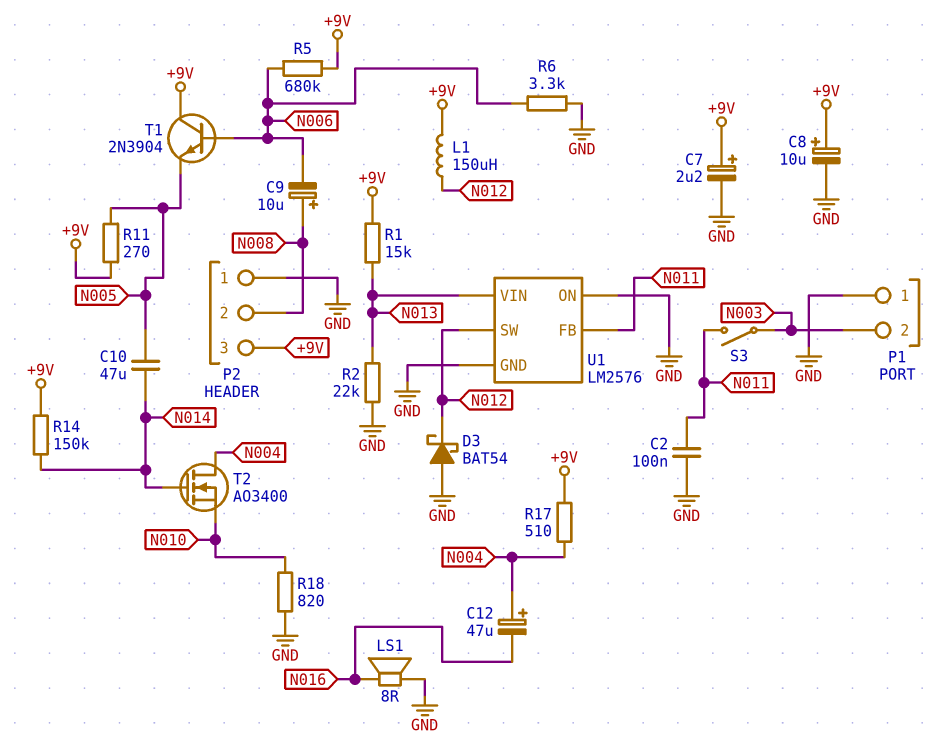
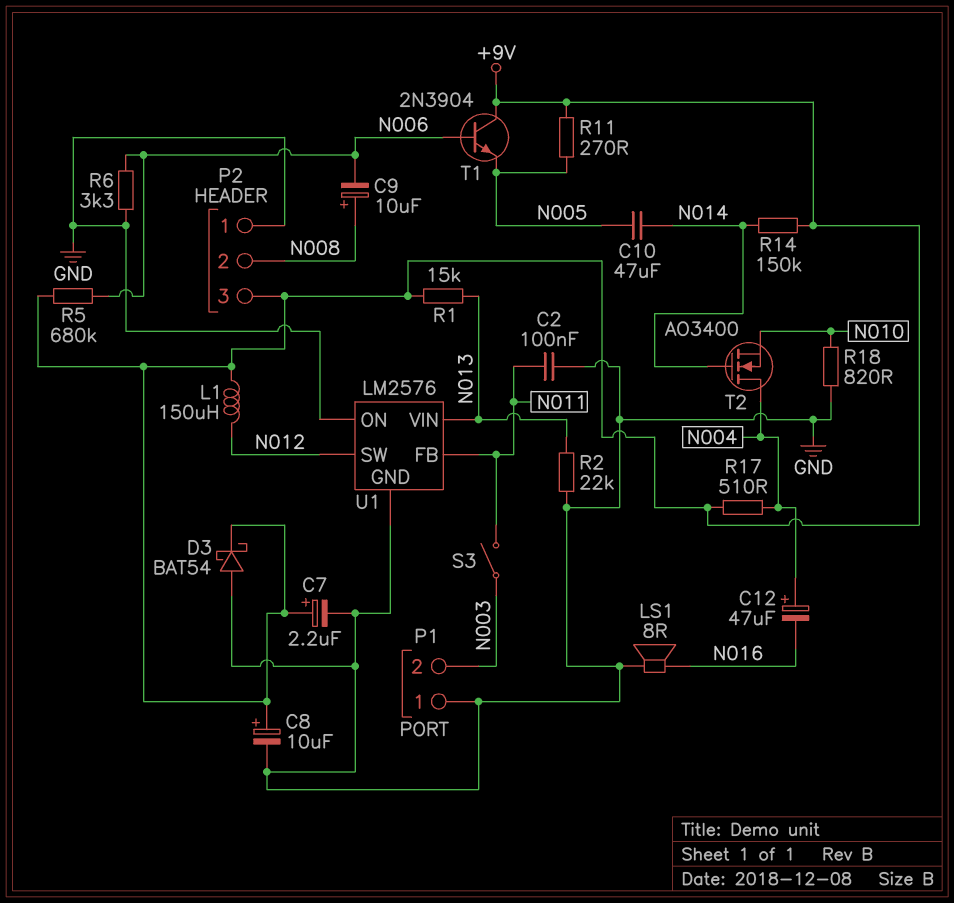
D3: schottky BAT54 (A GND, K N012) -> schottky BAT54 (A GND, K +9V)

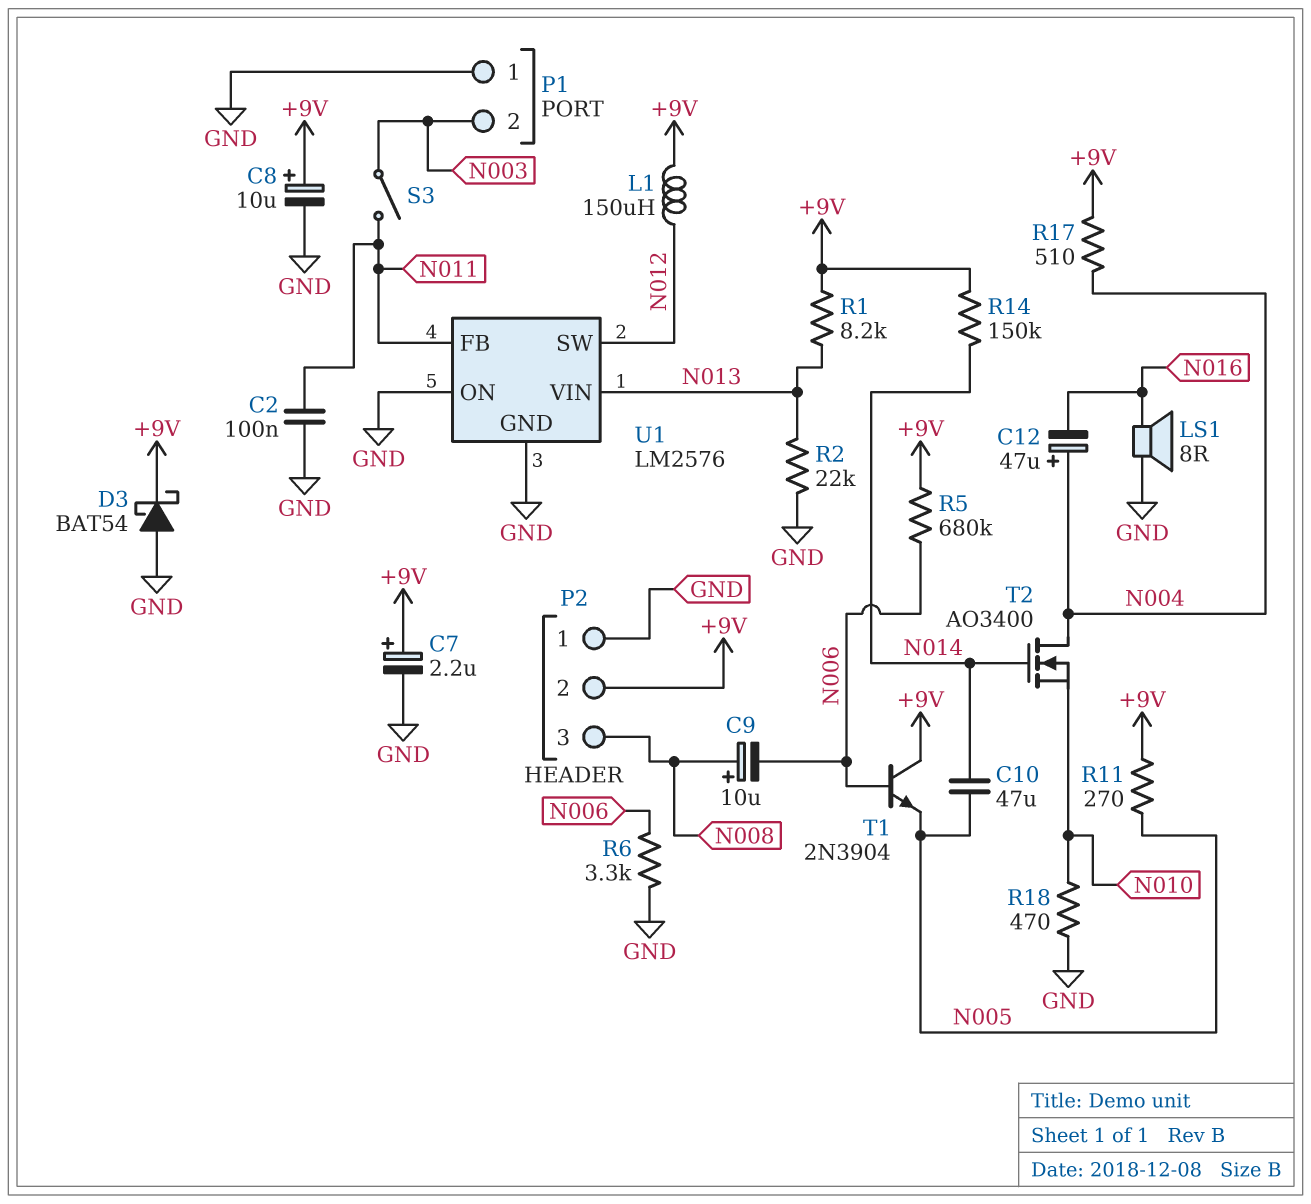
P2 pin 2: N008 -> +9V
P2 pin 3: +9V -> N008
R1: 15k (+9V, N013) -> 8.2k (+9V, N013)
R18: 820 (GND, N010) -> 470 (GND, N010)

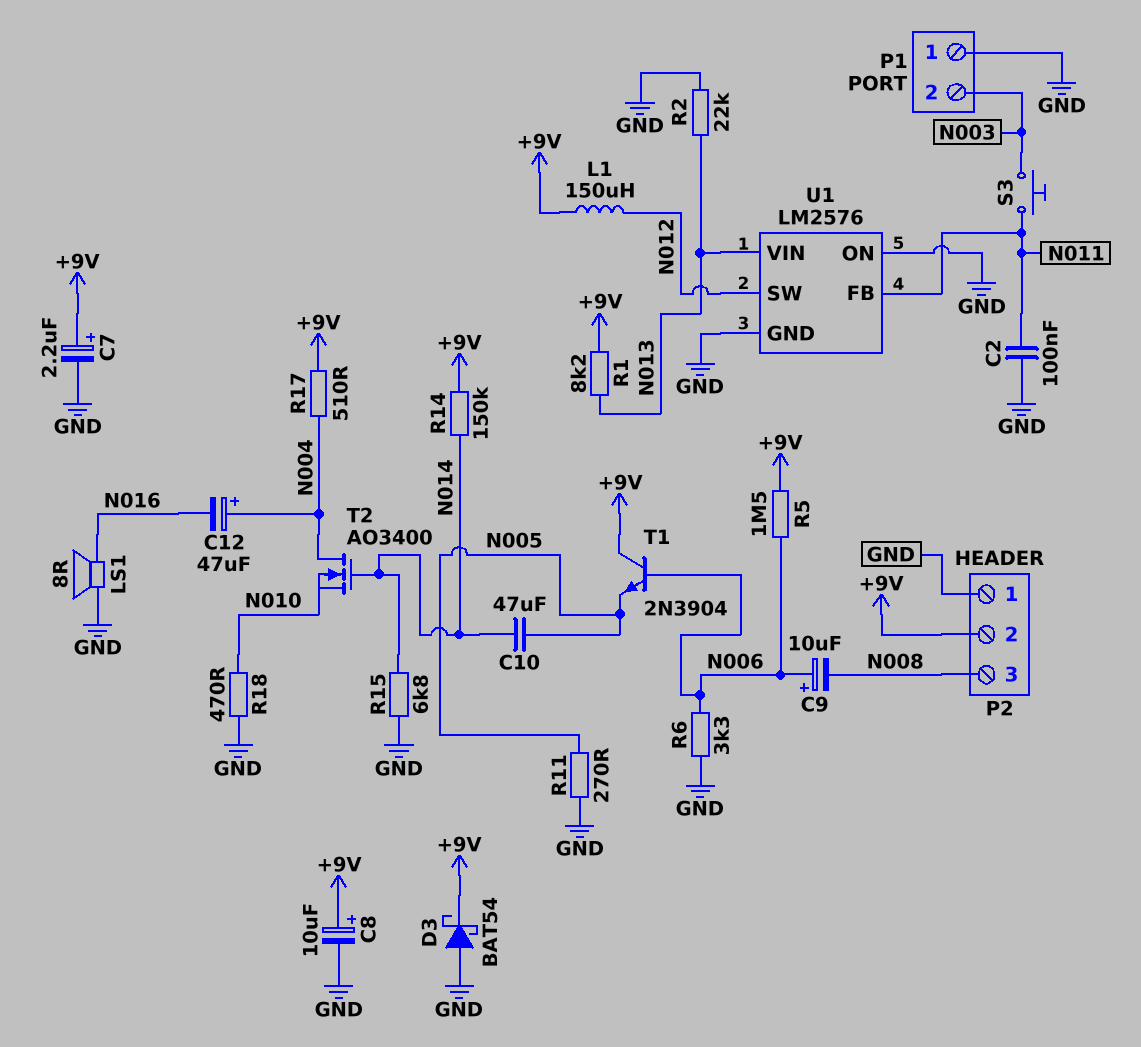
C9: 10uF (plus N008, minus N006) -> 10uF (plus N006, minus N008)
R5: 680k (+9V, N006) -> 1.5M (+9V, N006)
R11: 270 (+9V, N005) -> 270 (GND, N005)
R15: none -> 6.8k (GND, N014)
S3: switch (N003, N011) -> button (N003, N011)

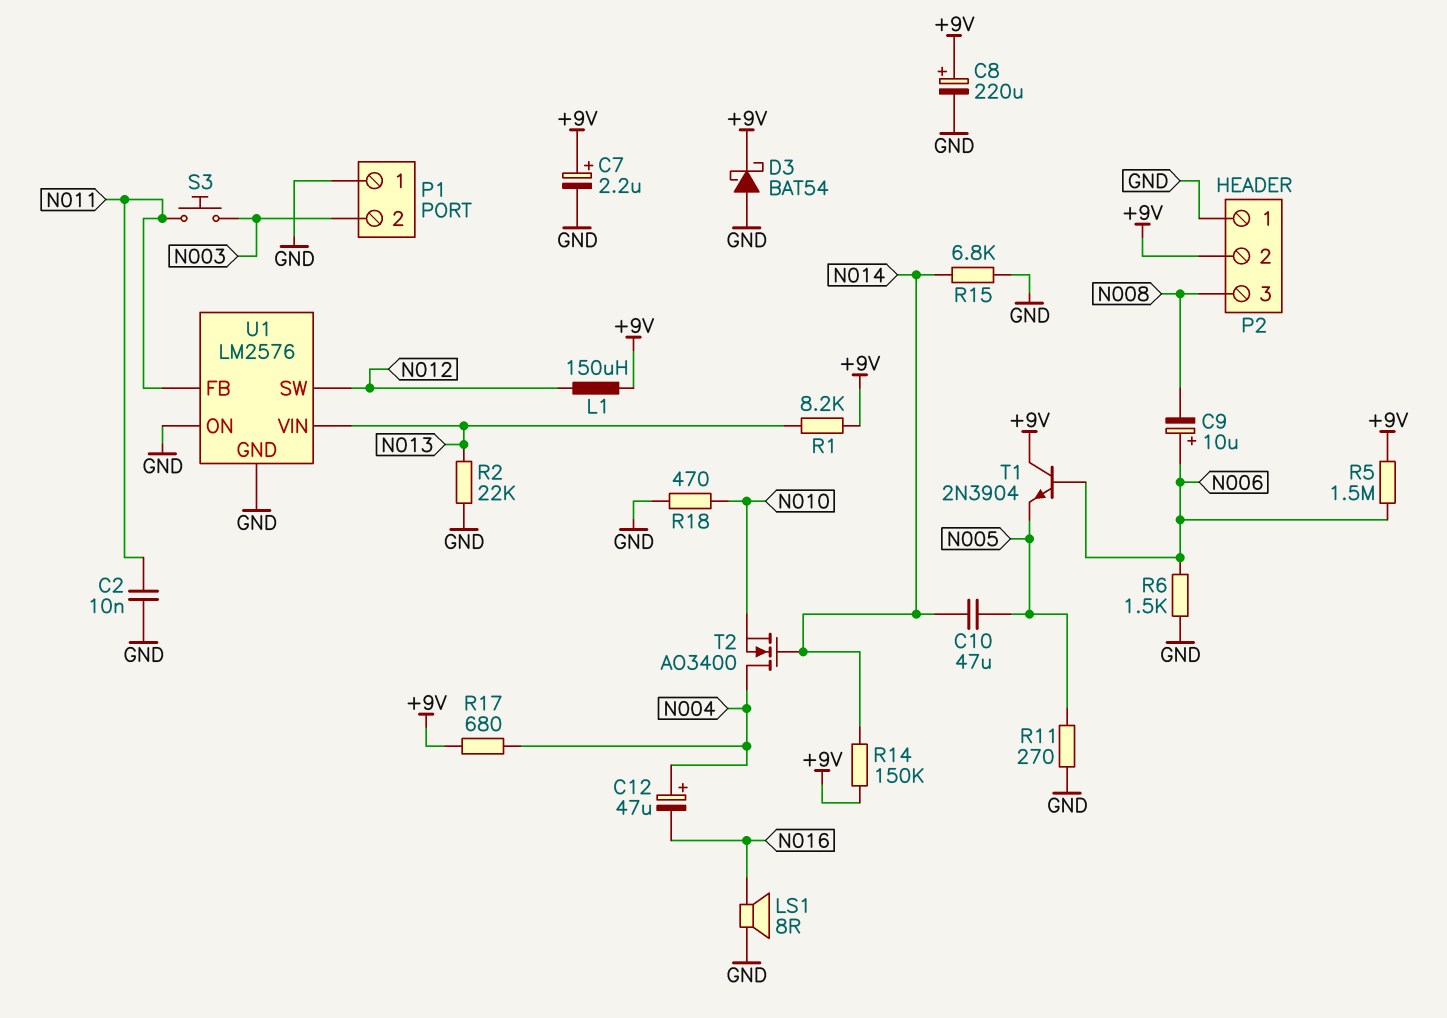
C2: 100nF (GND, N011) -> 10nF (GND, N011)
C8: 10uF (plus +9V, minus GND) -> 220uF (plus +9V, minus GND)
R6: 3.3k (GND, N006) -> 1.5k (GND, N006)
R17: 510 (+9V, N004) -> 680 (+9V, N004)

